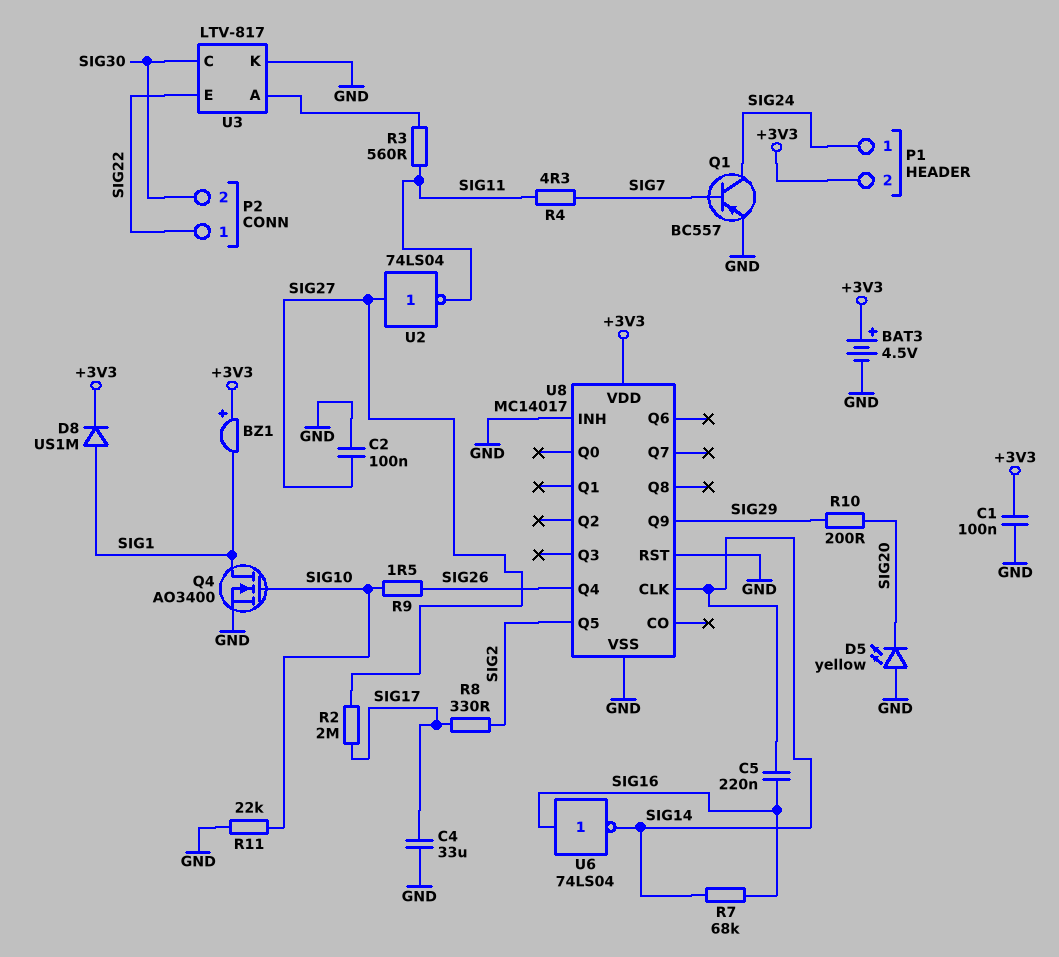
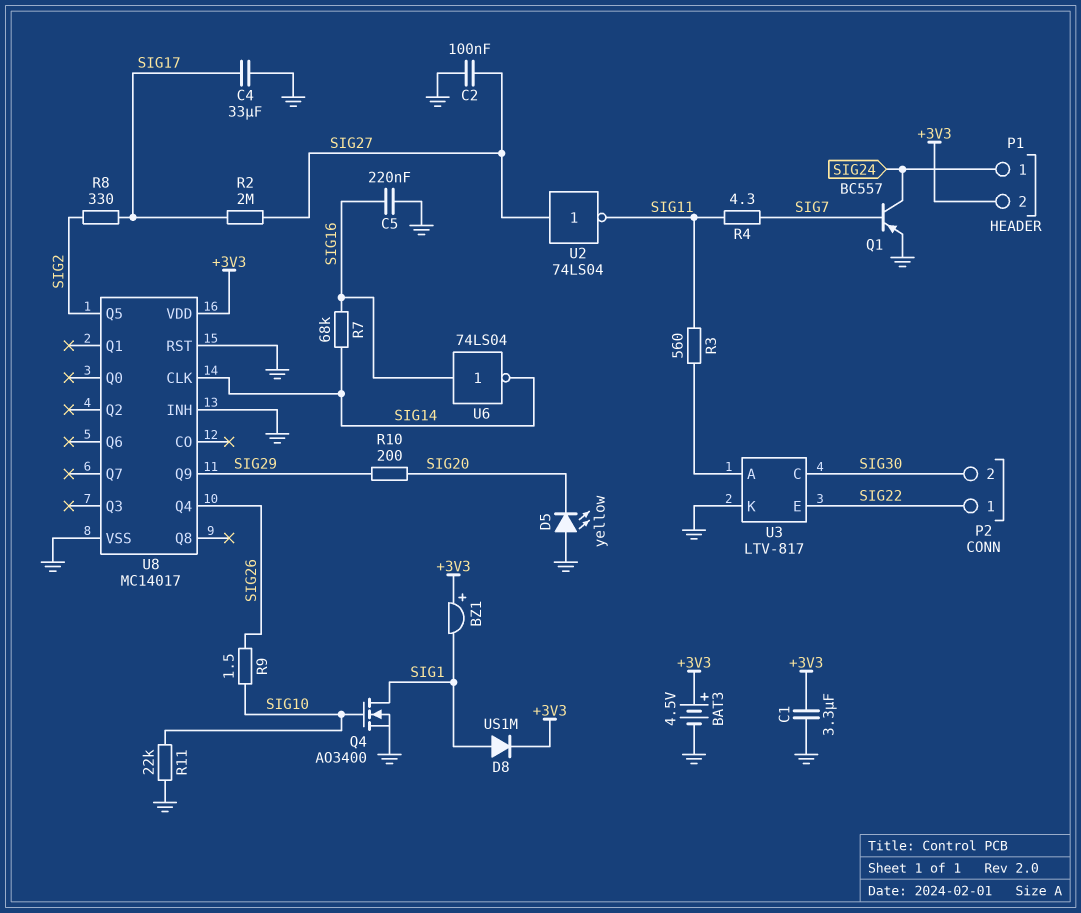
C1: 100nF (+3V3, GND) -> 3.3uF (+3V3, GND)
C5: 220nF (SIG14, SIG16) -> 220nF (GND, SIG16)

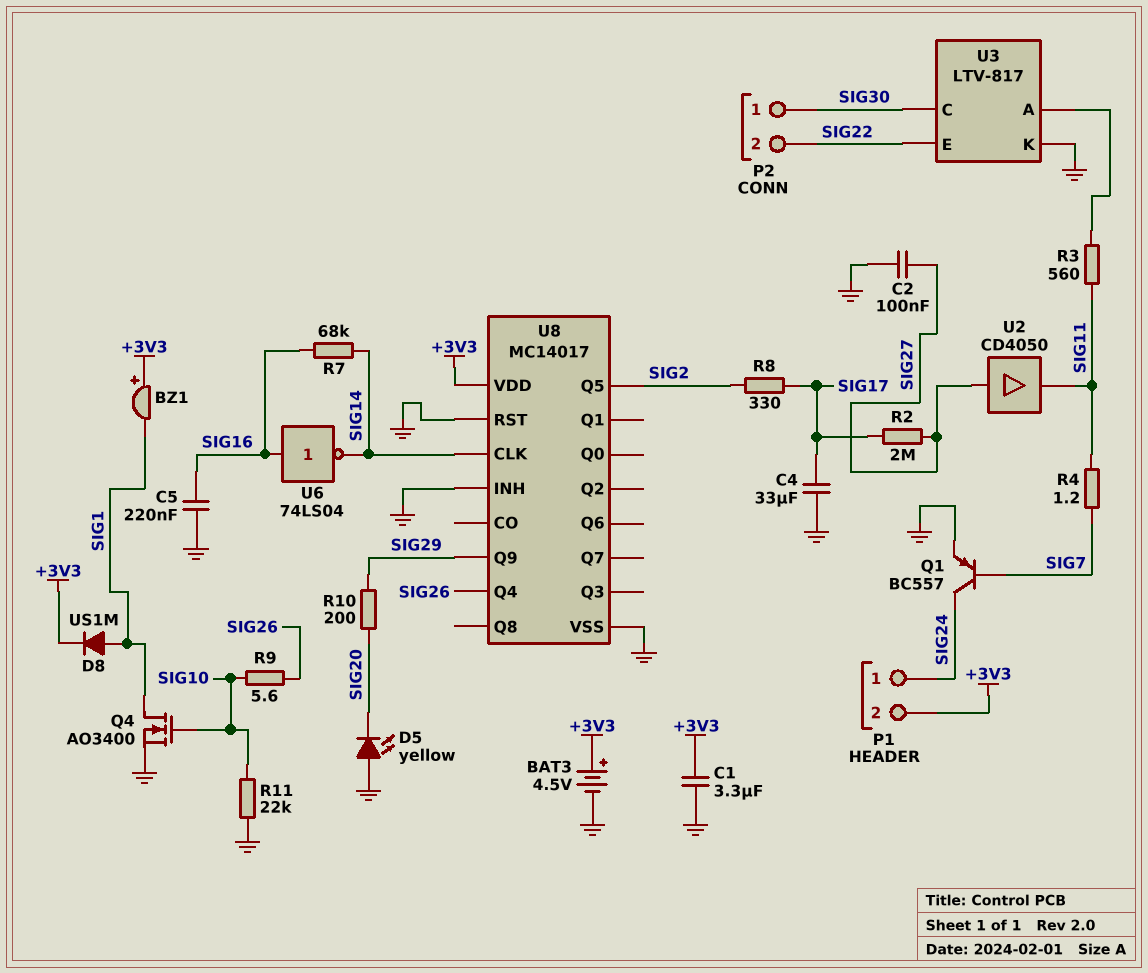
P2 pin 1: SIG22 -> SIG30
P2 pin 2: SIG30 -> SIG22
R4: 4.3 (SIG7, SIG11) -> 1.2 (SIG7, SIG11)
R9: 1.5 (SIG10, SIG26) -> 5.6 (SIG10, SIG26)
U2: NOT 74LS04 (in SIG27, out SIG11) -> buffer CD4050 (in SIG27, out SIG11)

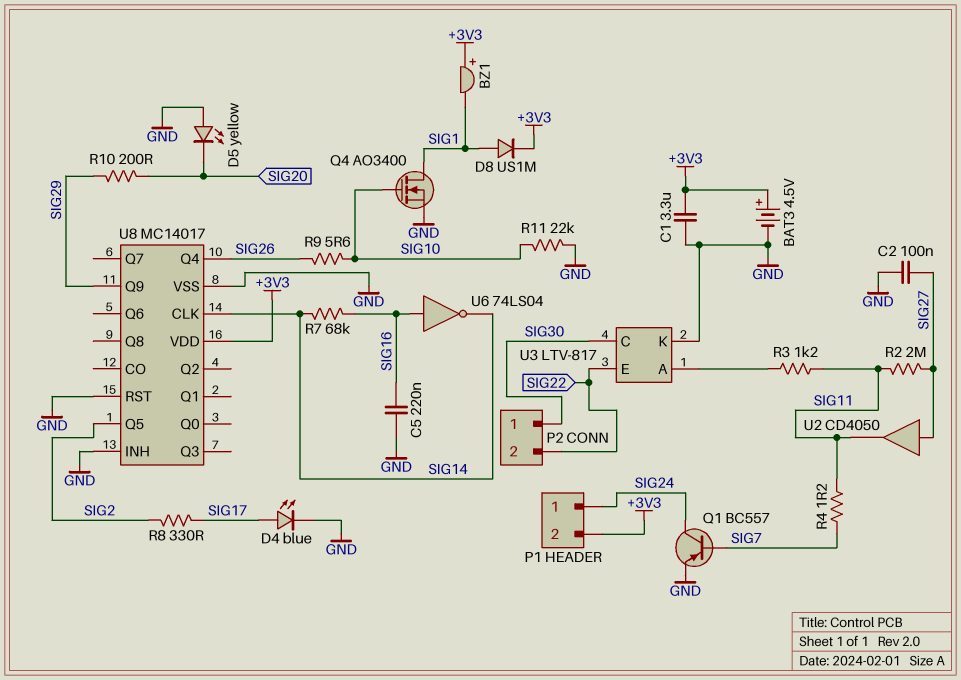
C4: 33uF (GND, SIG17) -> none
D4: none -> LED blue (A SIG17, K GND)
R2: 2M (SIG17, SIG27) -> 2M (SIG11, SIG27)
R3: 560 (SIG11, U3/A) -> 1.2k (SIG11, U3/A)

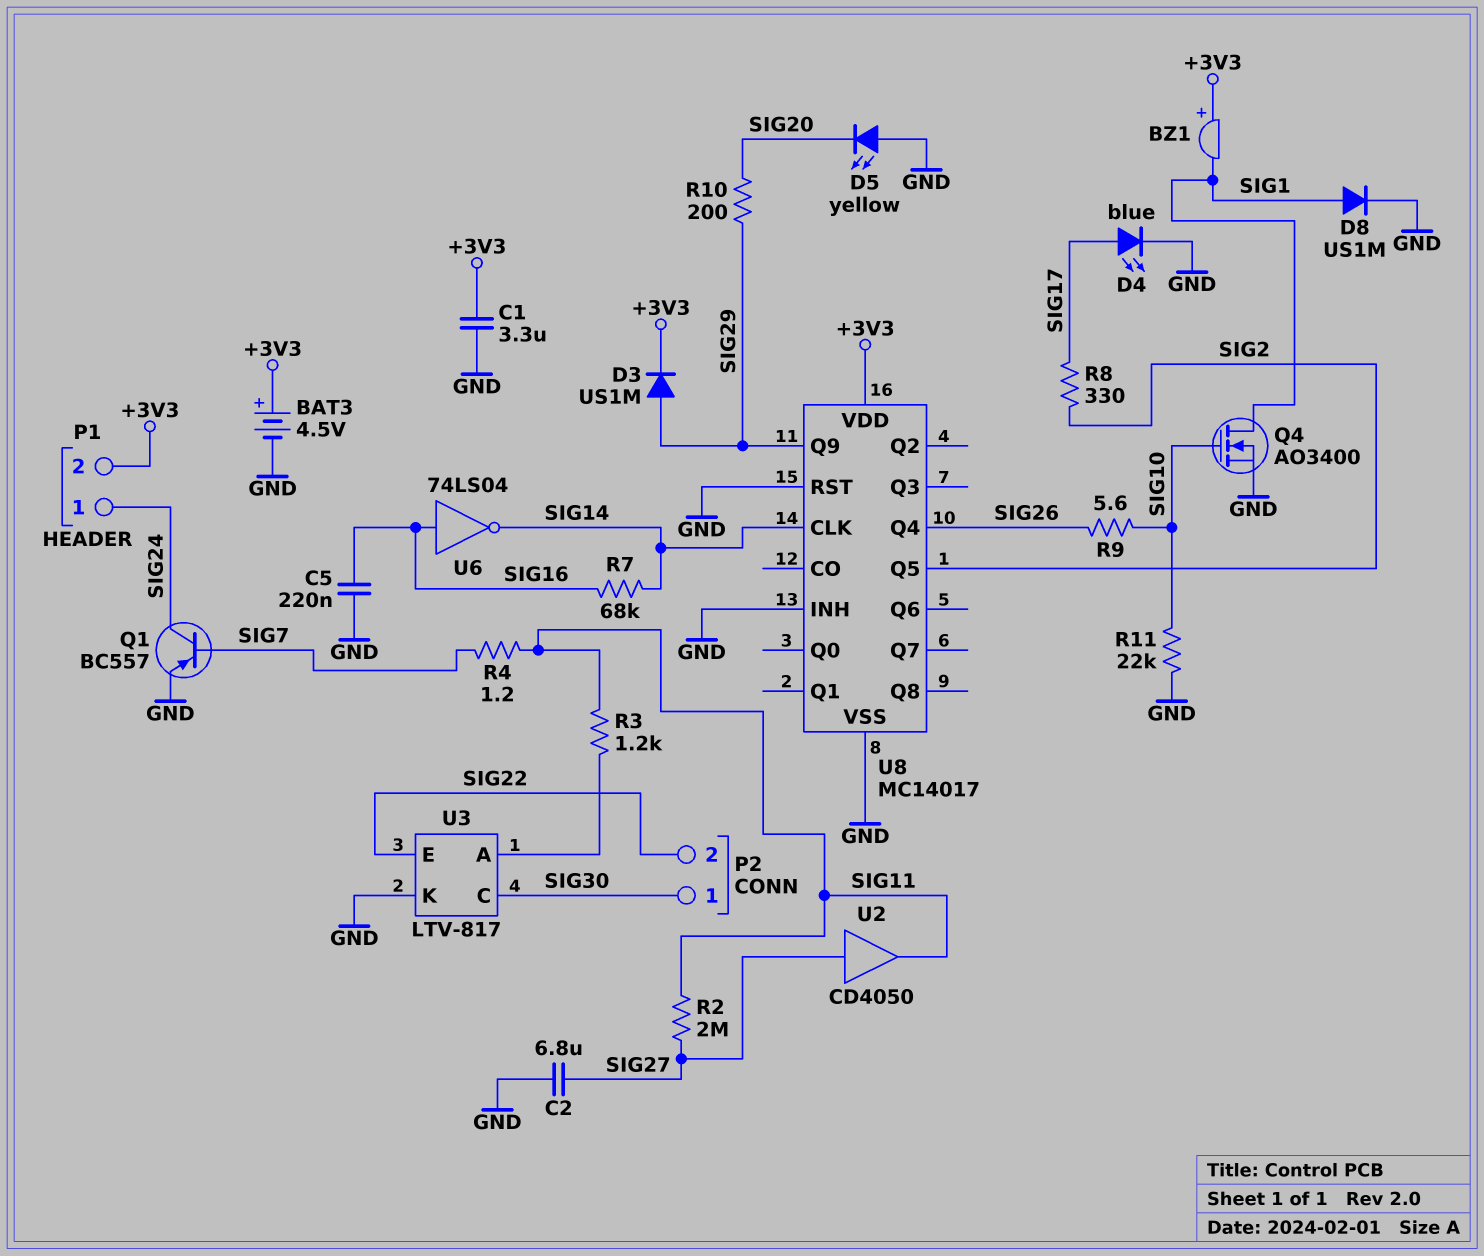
C2: 100nF (GND, SIG27) -> 6.8uF (GND, SIG27)
D3: none -> diode US1M (A SIG29, K +3V3)
D8: diode US1M (A SIG1, K +3V3) -> diode US1M (A SIG1, K GND)

